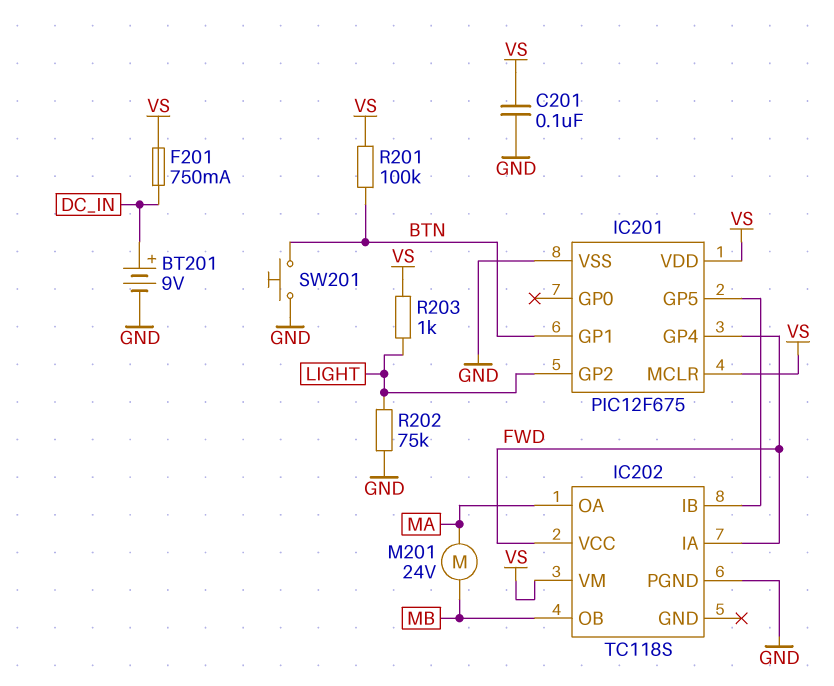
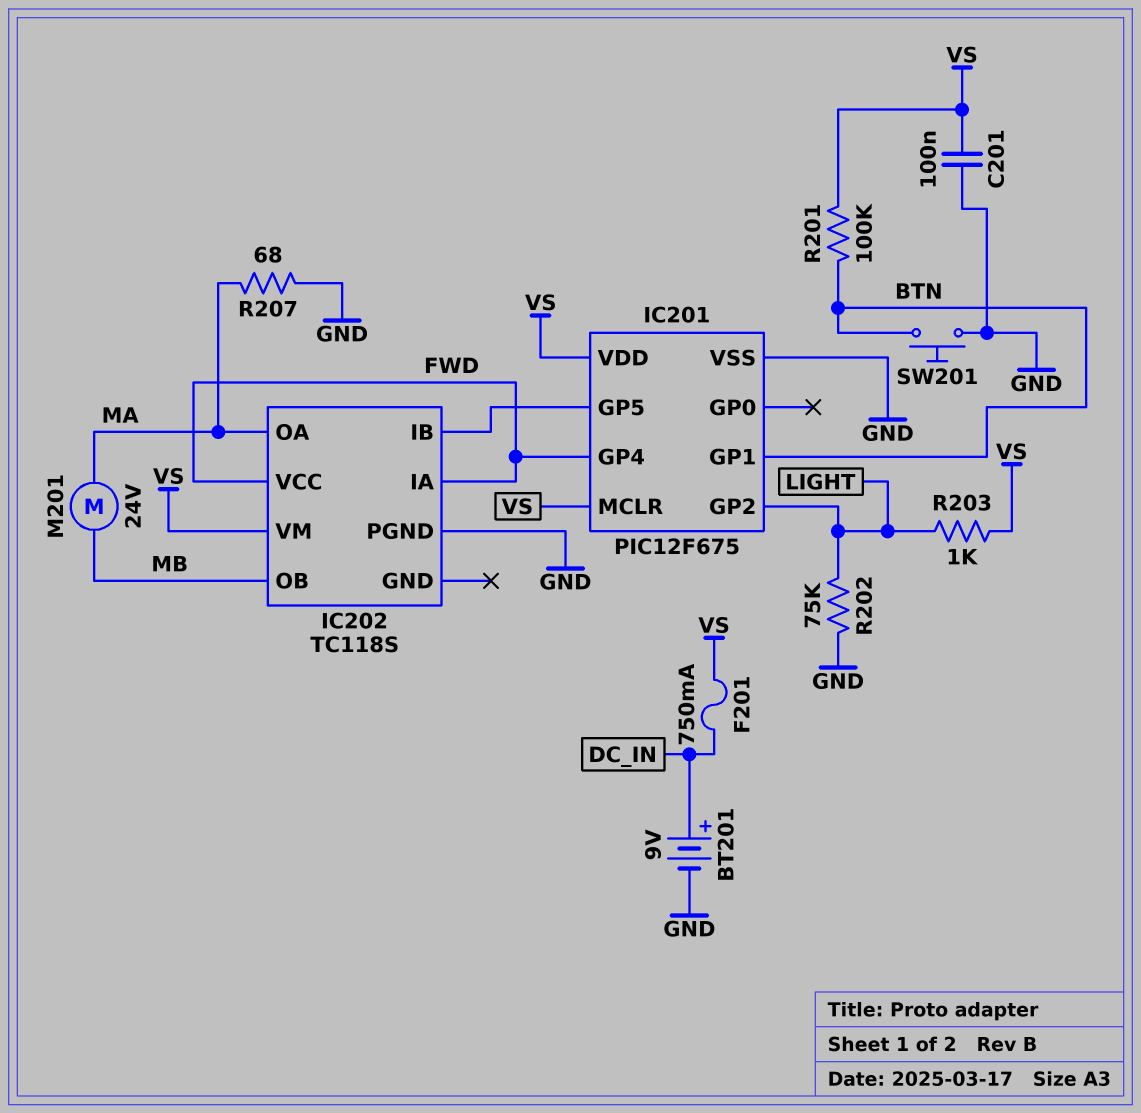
R207: none -> 68 (GND, MA)

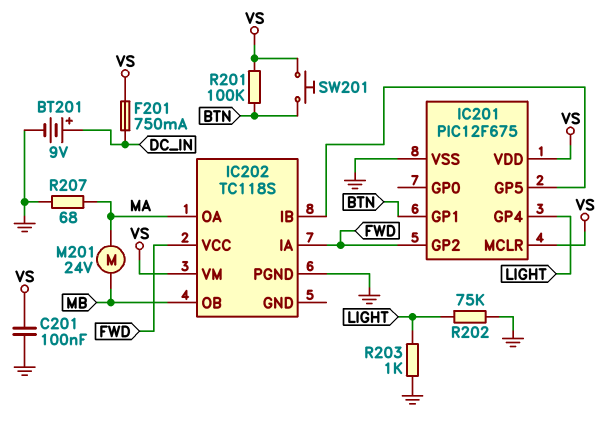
IC201 pin GP2: LIGHT -> FWD
IC201 pin GP4: FWD -> LIGHT
R203: 1k (LIGHT, VS) -> 1k (GND, LIGHT)
SW201: button (BTN, GND) -> button (BTN, VS)

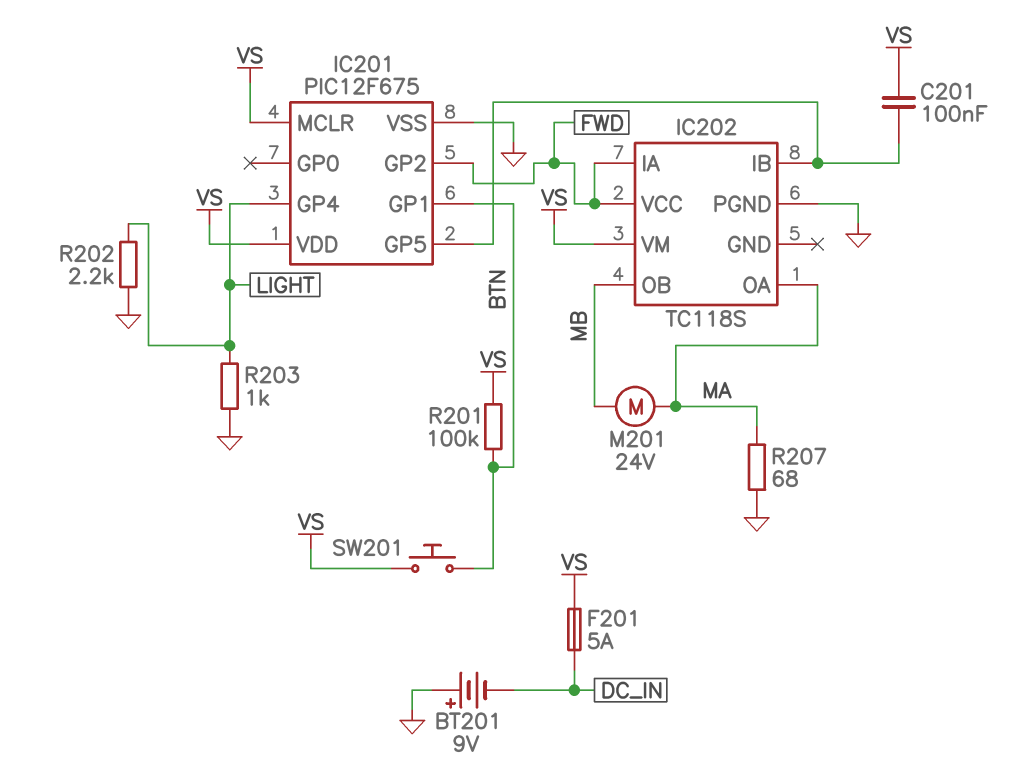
BT201: 9V (plus DC_IN, minus GND) -> 9V (plus GND, minus DC_IN)
C201: 100nF (GND, VS) -> 100nF (IC201/GP5, VS)
F201: 750mA (DC_IN, VS) -> 5A (DC_IN, VS)
R202: 75k (GND, LIGHT) -> 2.2k (GND, LIGHT)

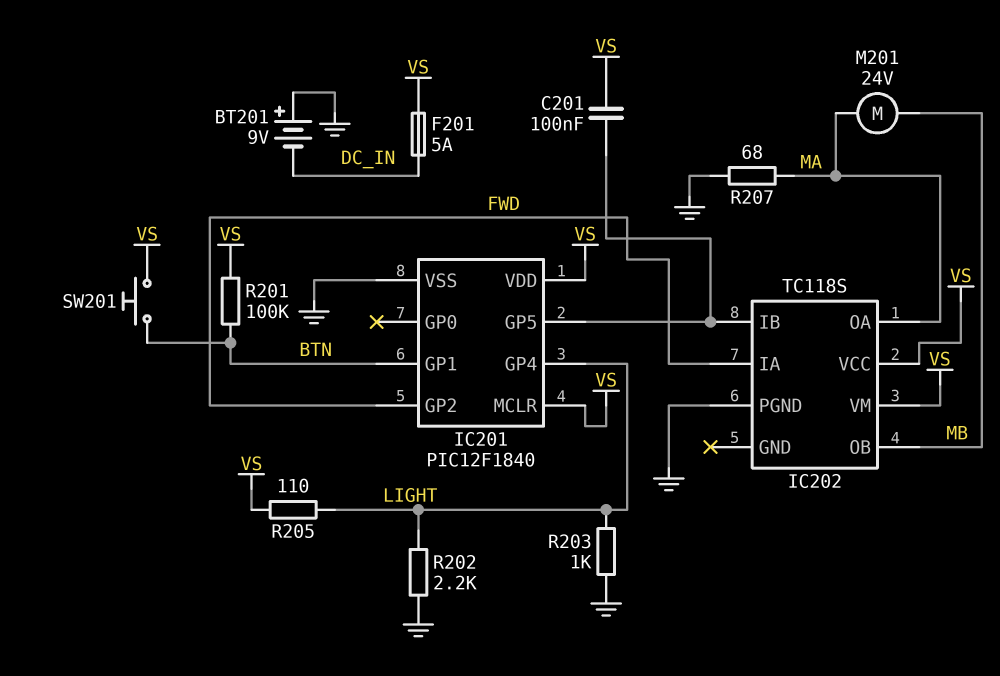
IC201: PIC12F675 -> PIC12F1840
IC202 pin VCC: FWD -> VS
R205: none -> 110 (LIGHT, VS)

